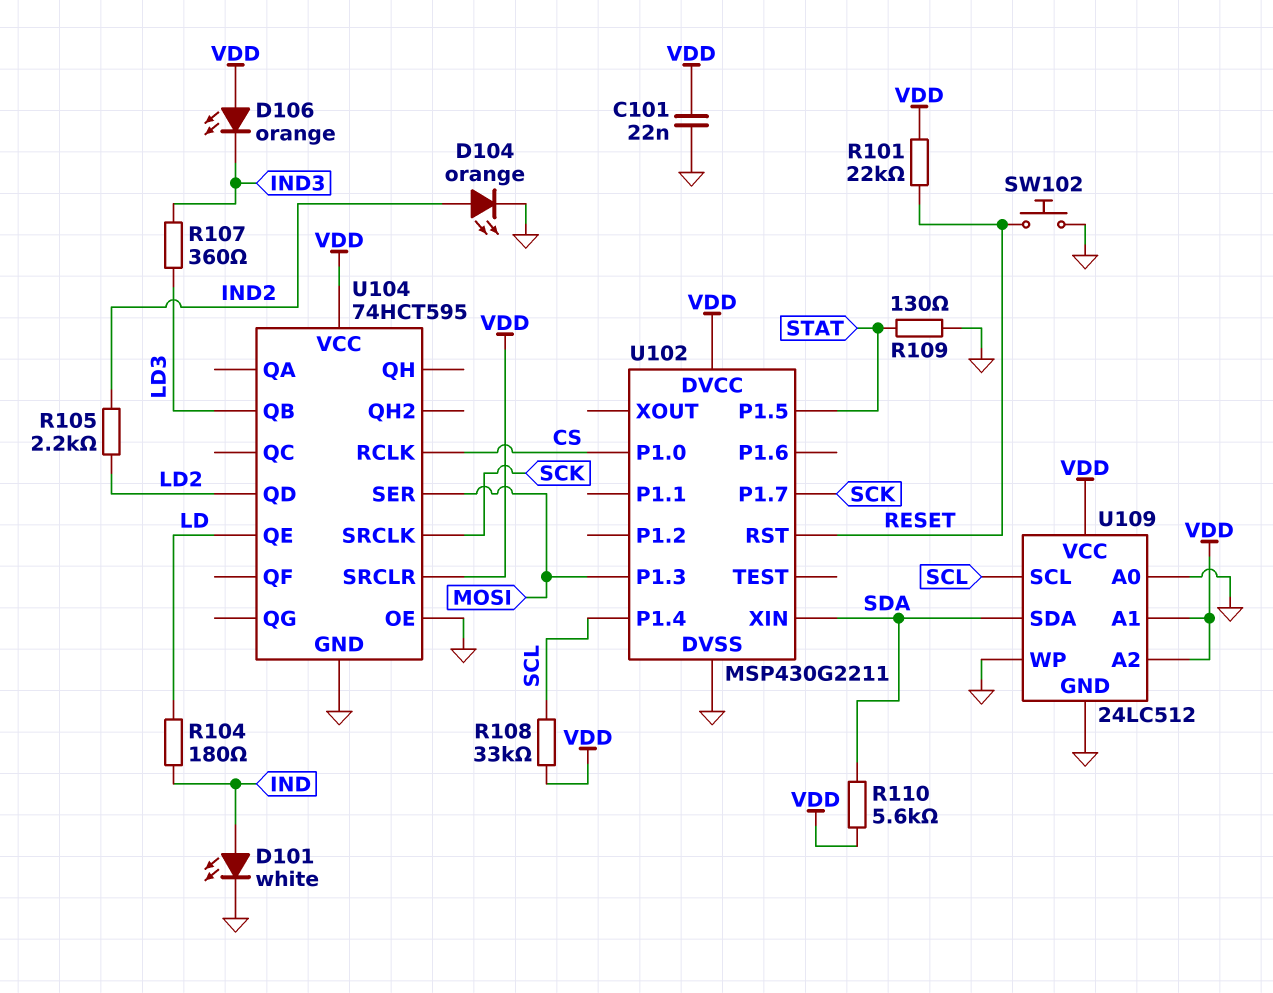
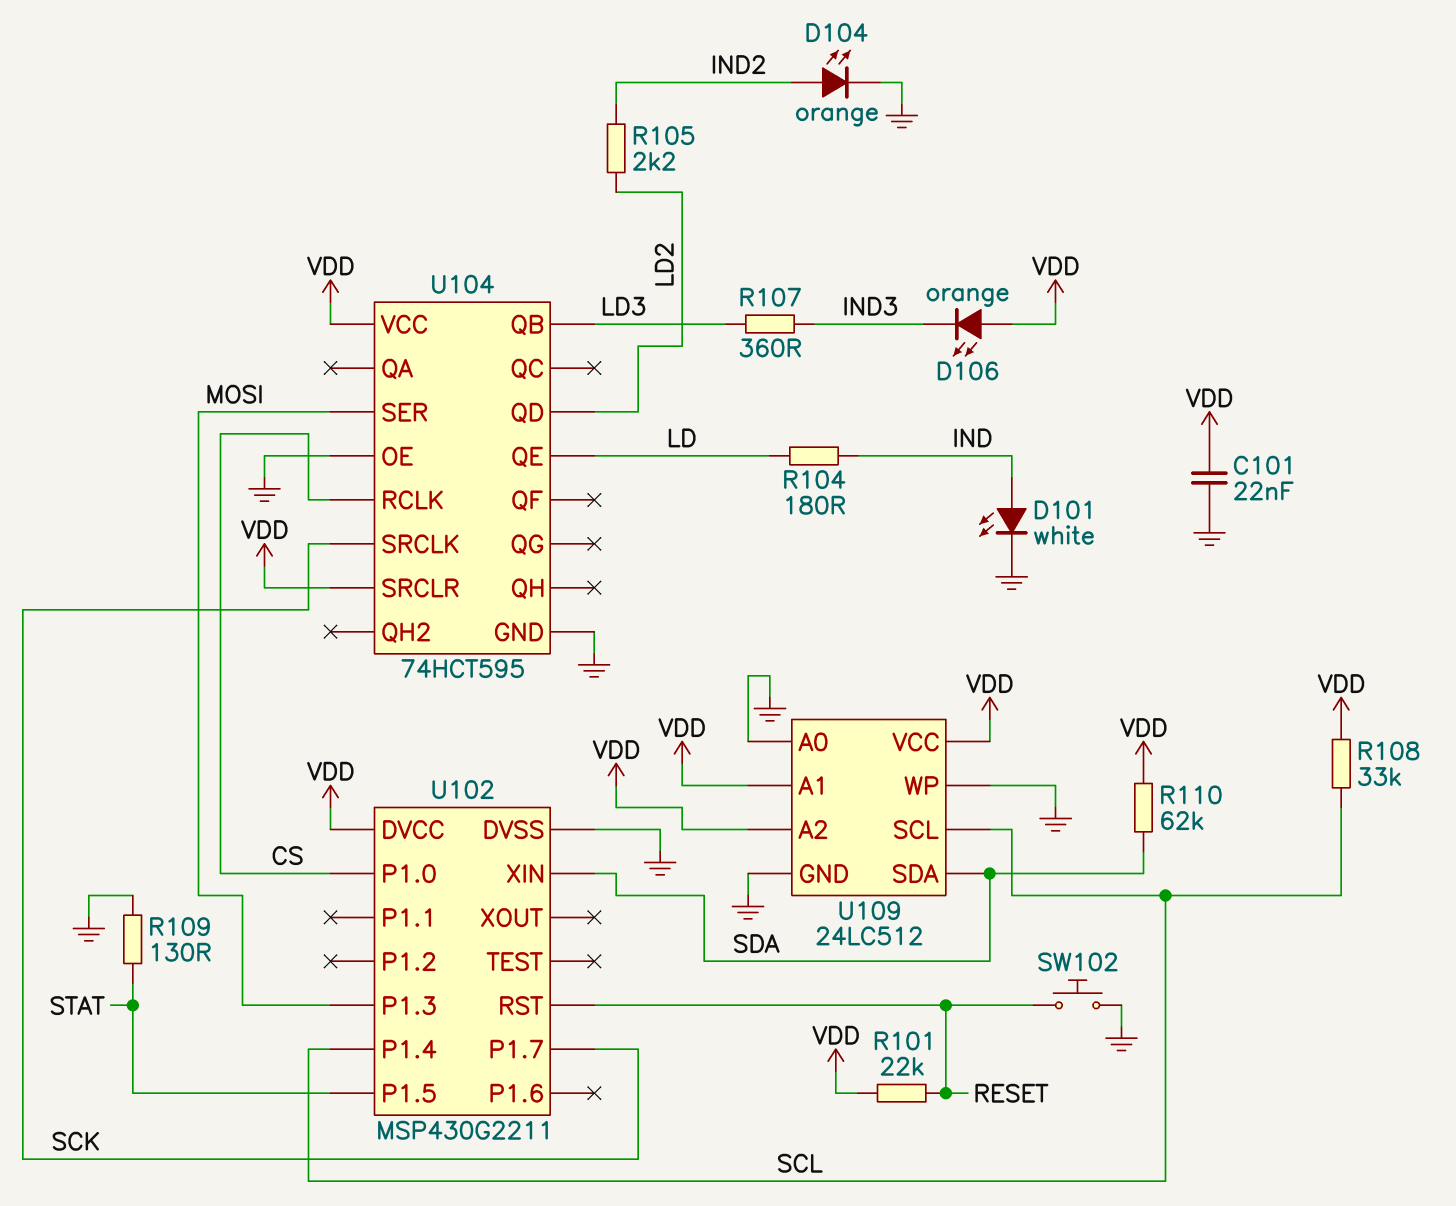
R110: 5.6k (SDA, VDD) -> 62k (SDA, VDD)

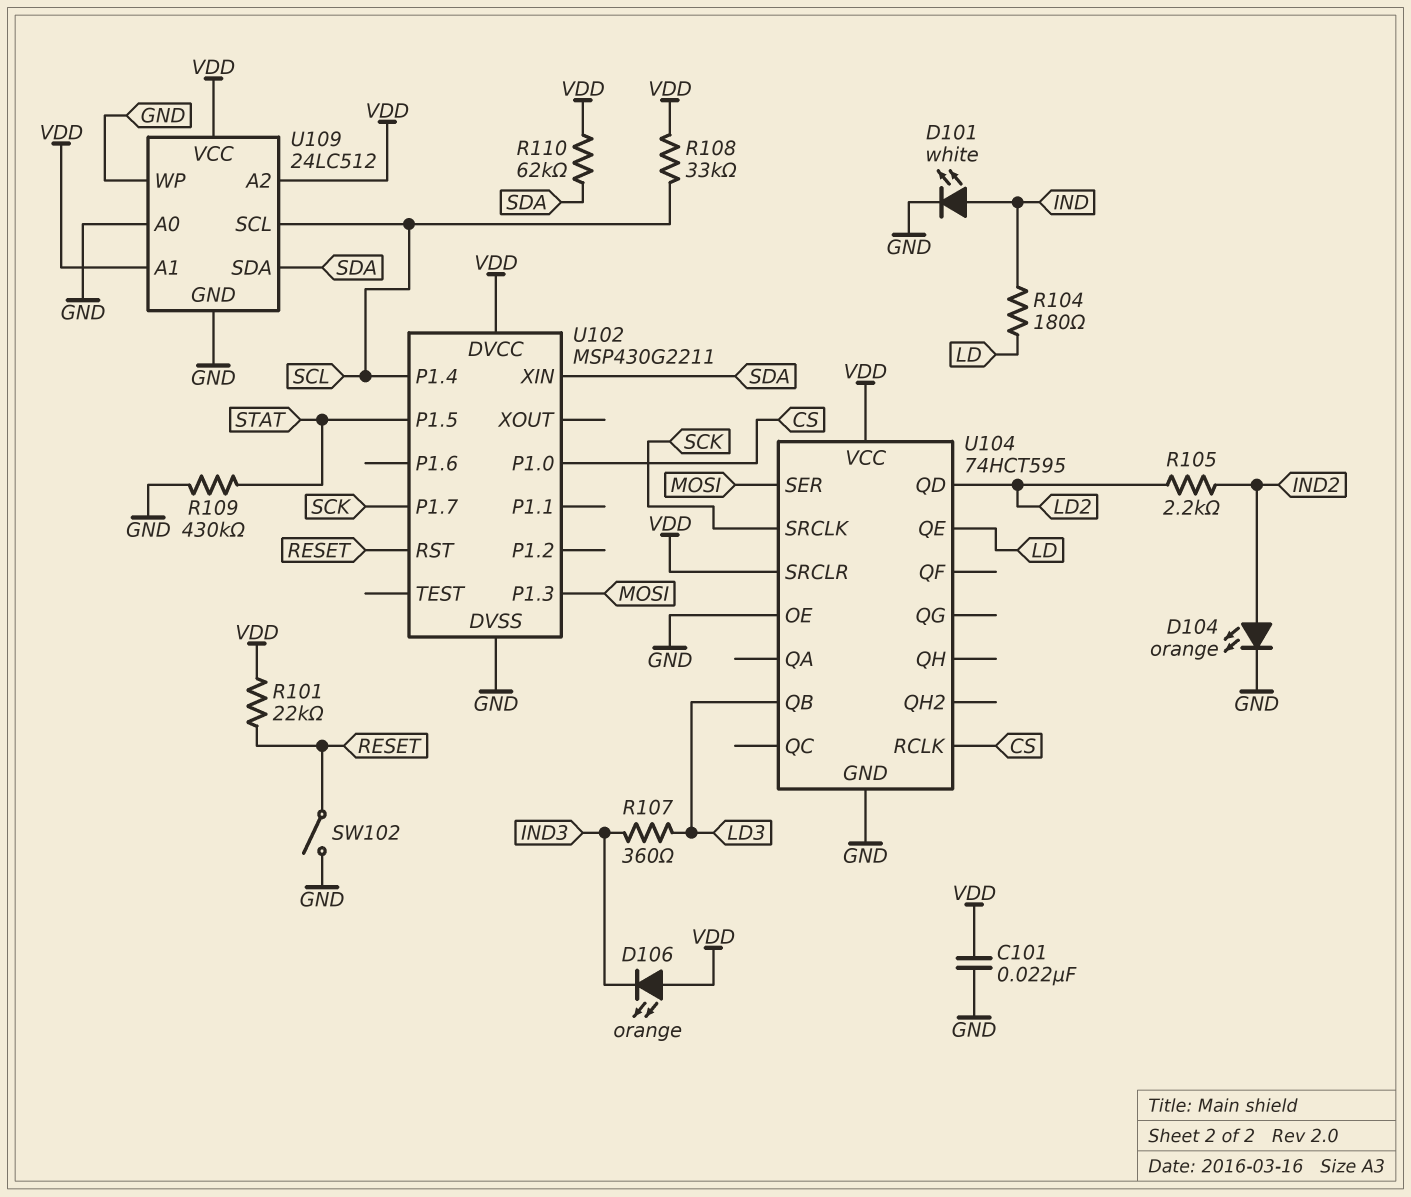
R109: 130 (GND, STAT) -> 430k (GND, STAT)
SW102: button (GND, RESET) -> switch (GND, RESET)

